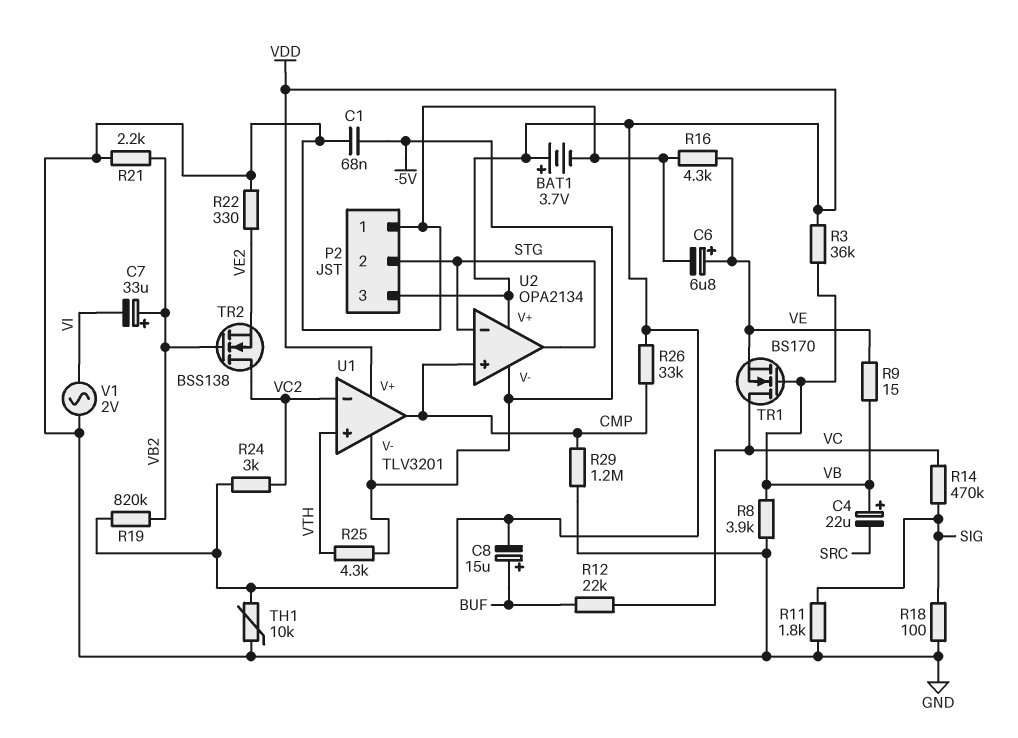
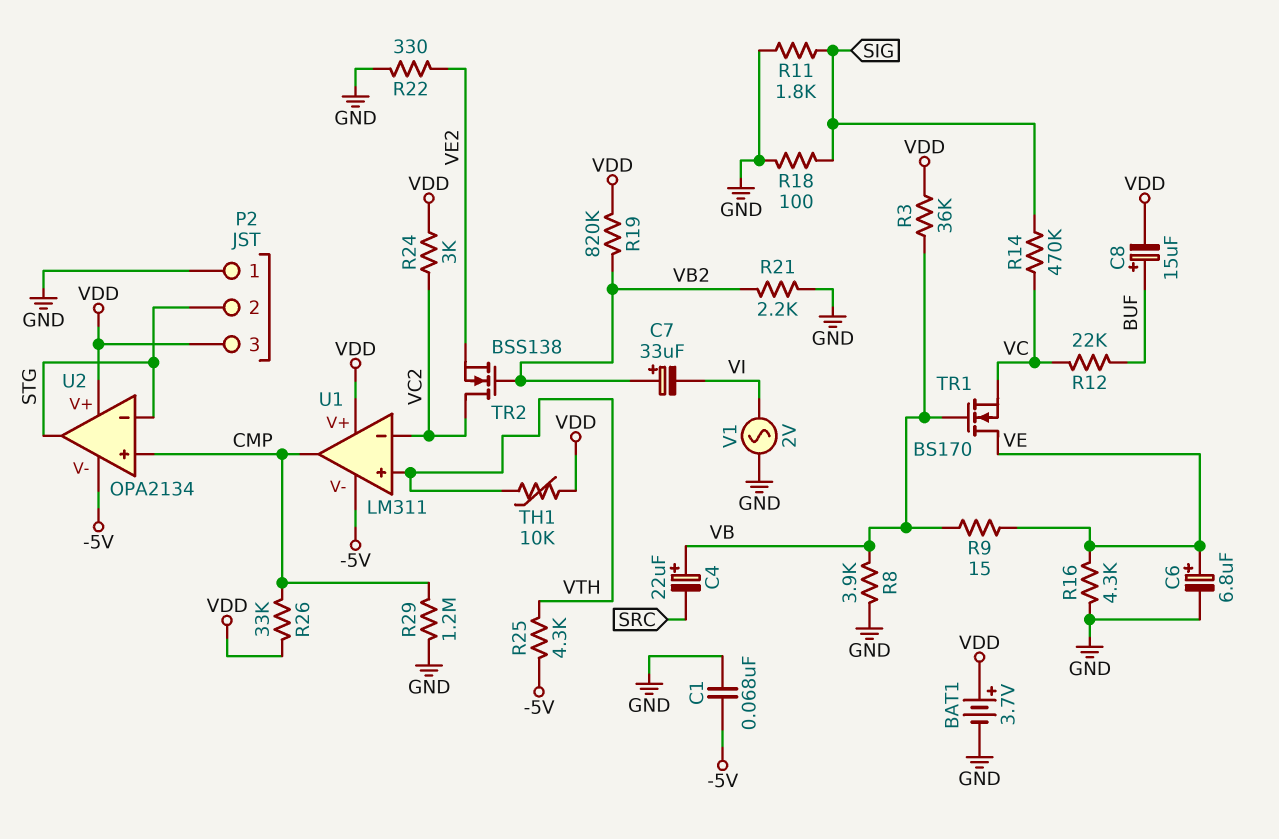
TH1: 10k (GND, VDD) -> 10k (VDD, VTH)
TR1: NMOS BS170 (G VB, D VC, S VE) -> NMOS BS170 (G VB, D VE, S VC)
U1: TLV3201 -> LM311

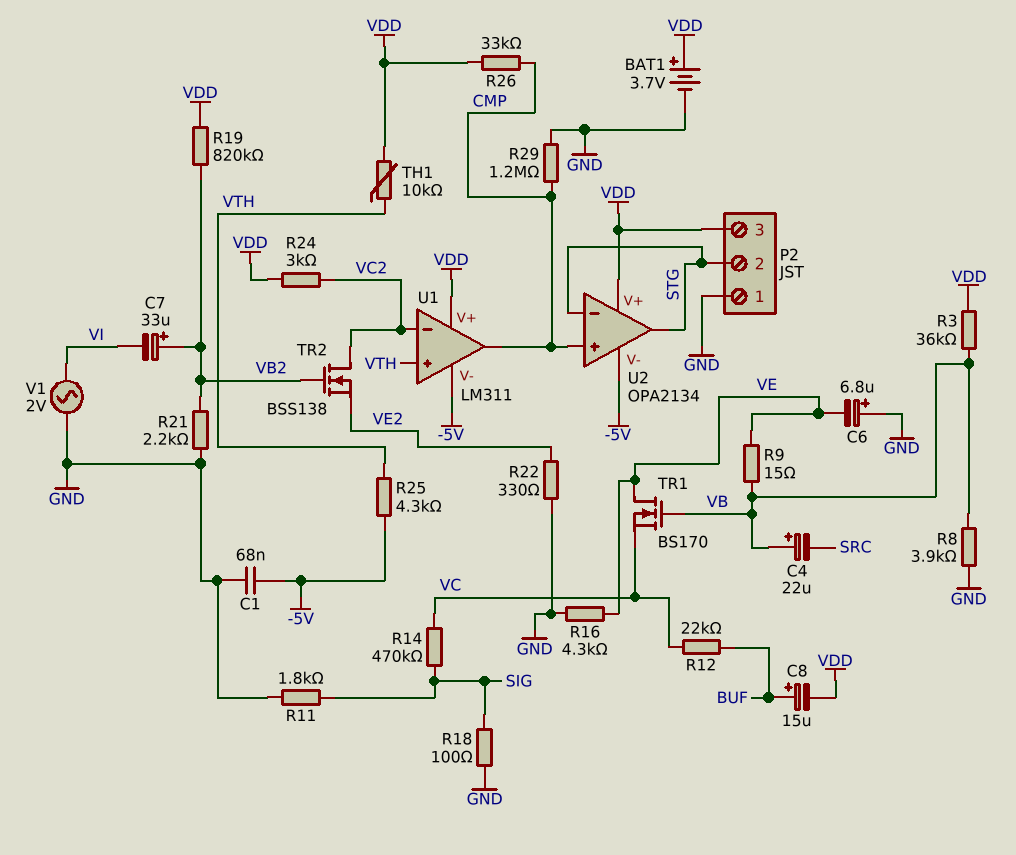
C6: 6.8uF (plus VE, minus GND) -> 6.8uF (plus GND, minus VE)

